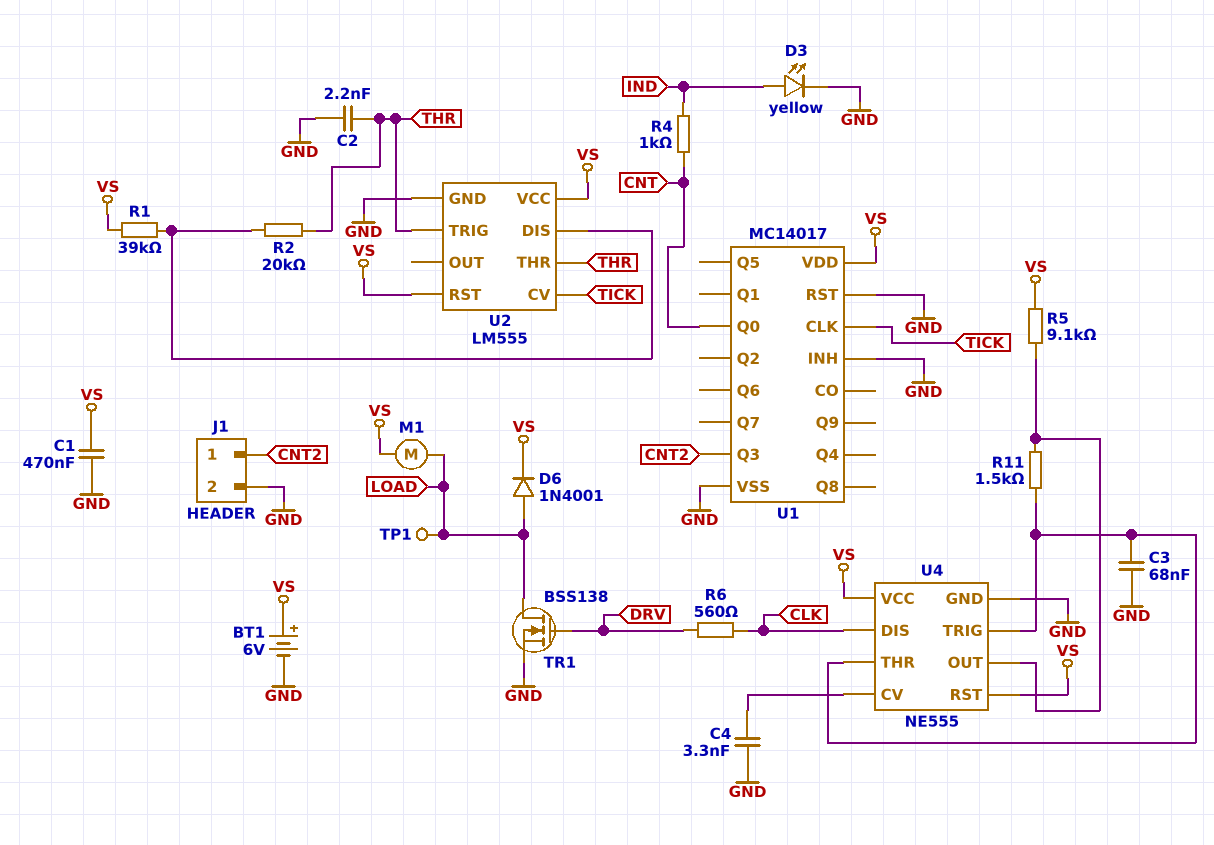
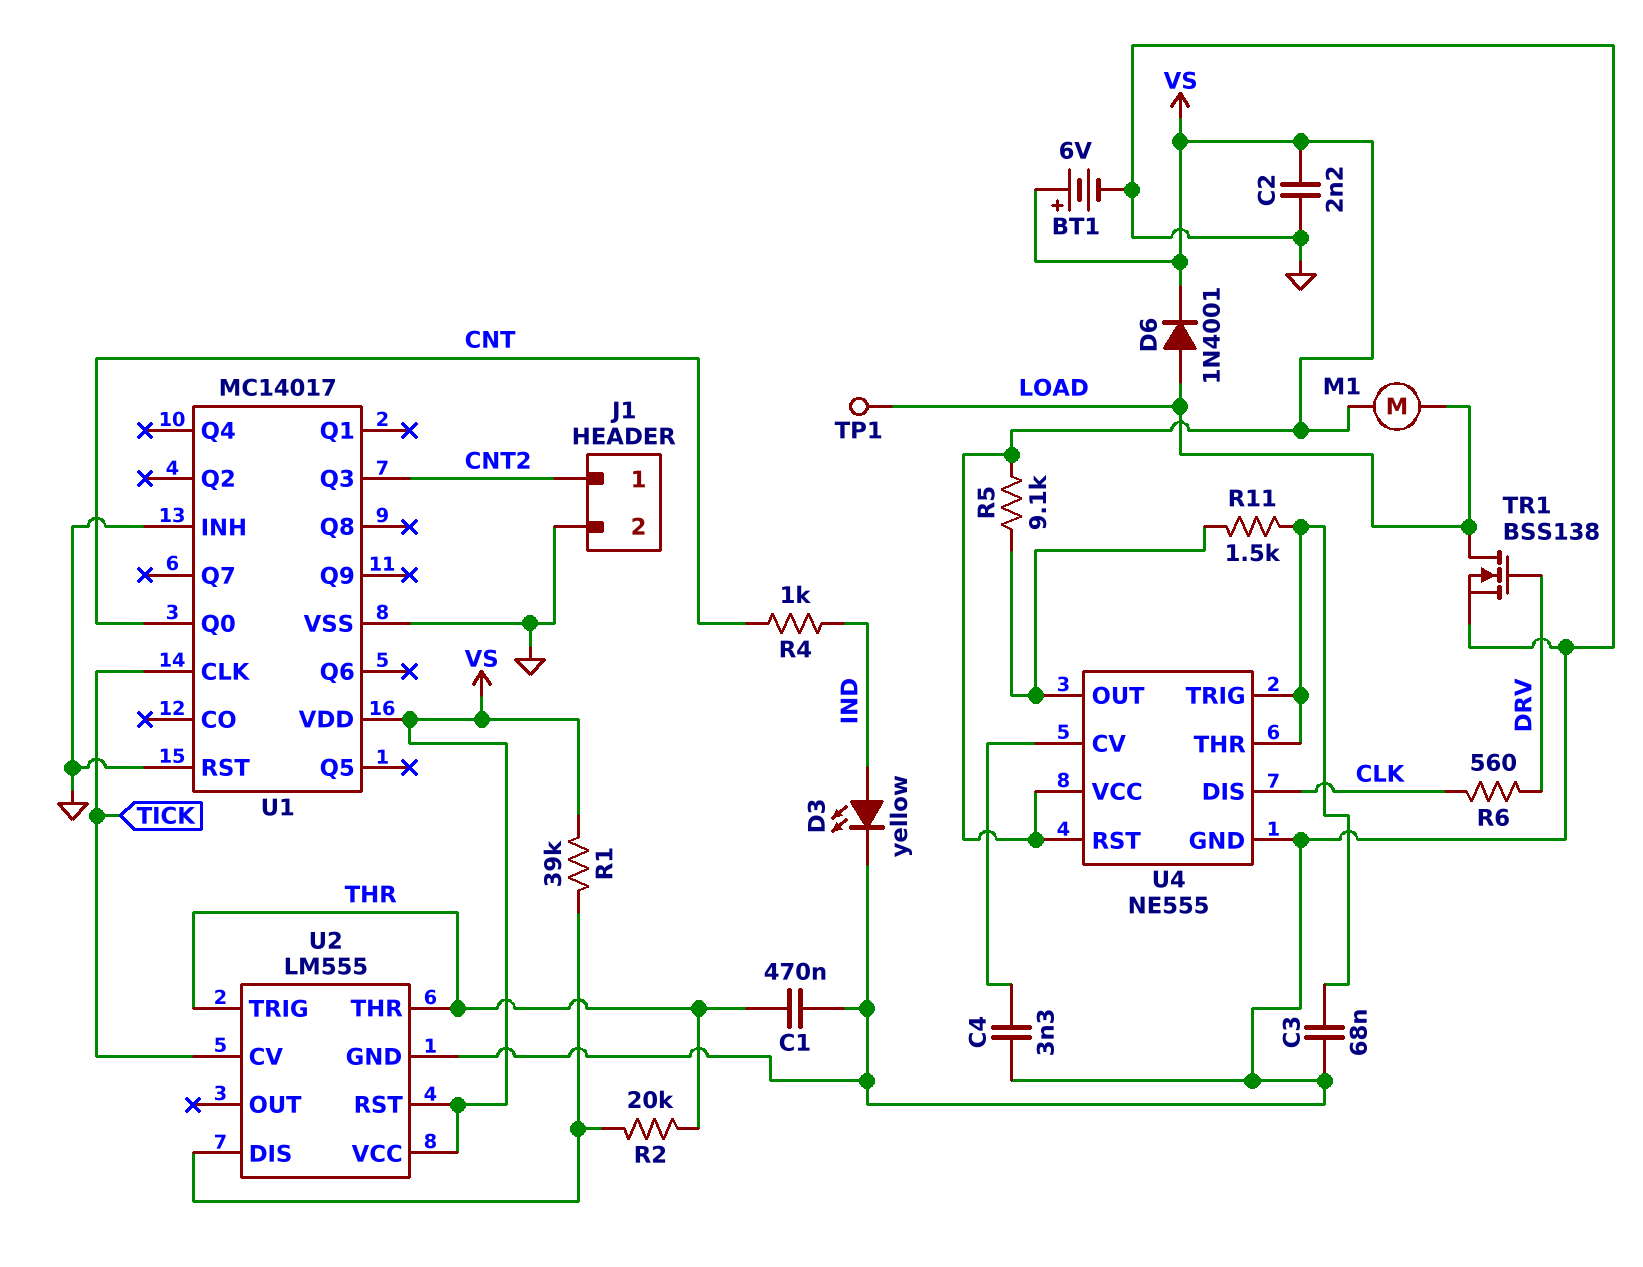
C1: 470nF (GND, VS) -> 470nF (GND, THR)
C2: 2.2nF (GND, THR) -> 2.2nF (GND, VS)

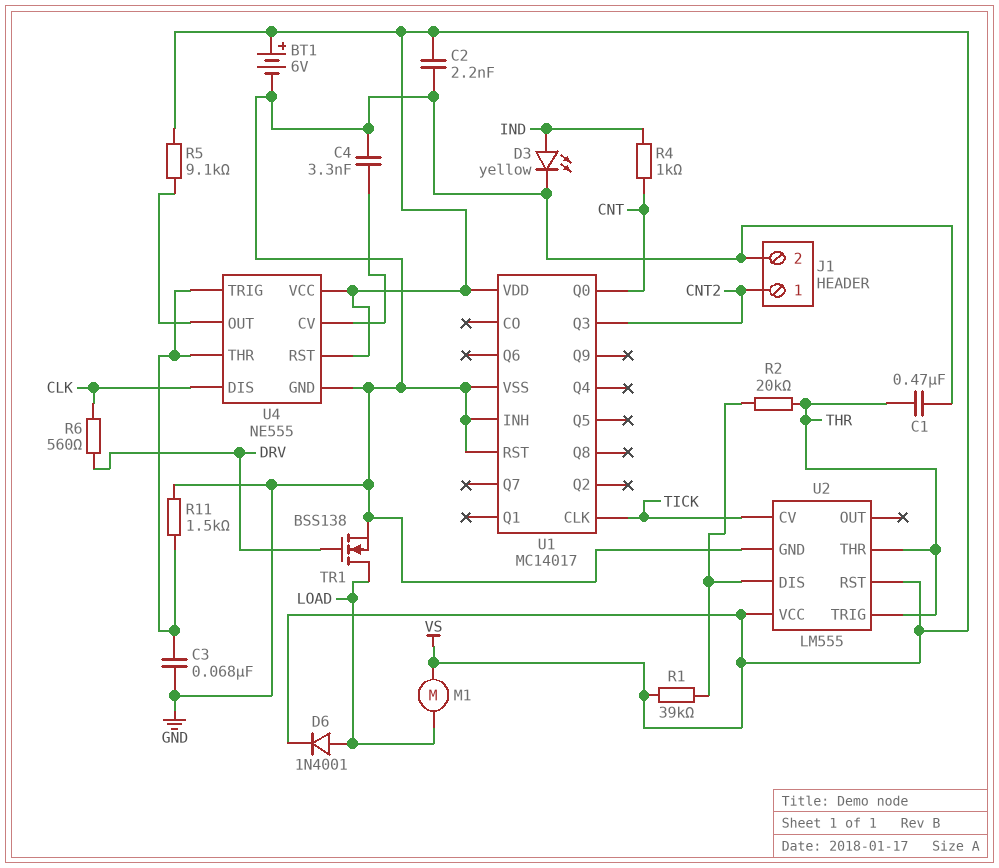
R11: 1.5k (U4/OUT, U4/THR) -> 1.5k (GND, U4/THR)
TP1: test point (LOAD) -> none

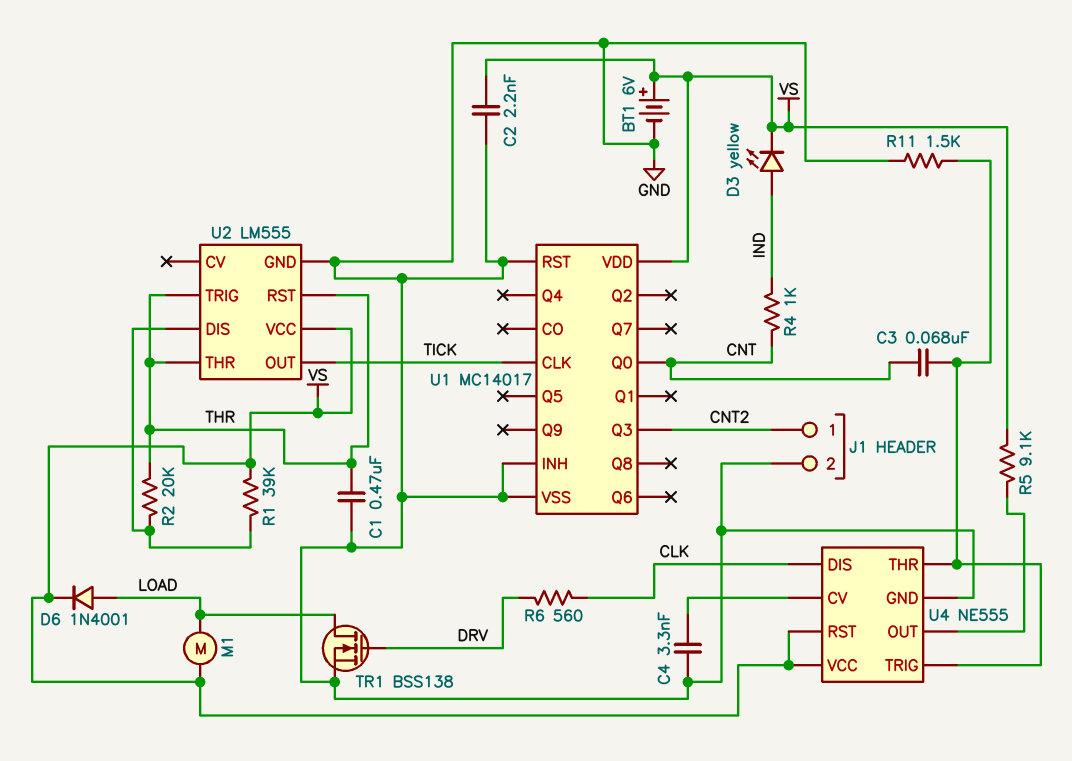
C3: 68nF (GND, U4/THR) -> 68nF (CNT, U4/THR)
D3: LED yellow (A IND, K GND) -> LED yellow (A IND, K VS)
U2 pin CV: TICK -> none
U2 pin OUT: none -> TICK
U2 pin RST: VS -> THR

